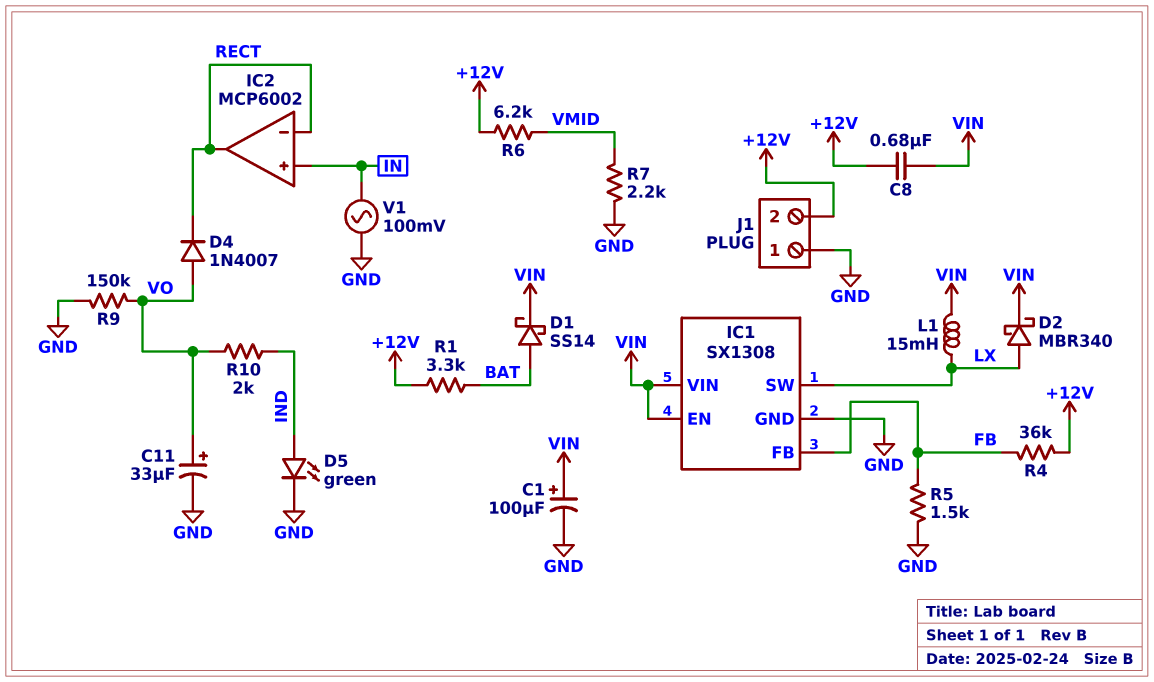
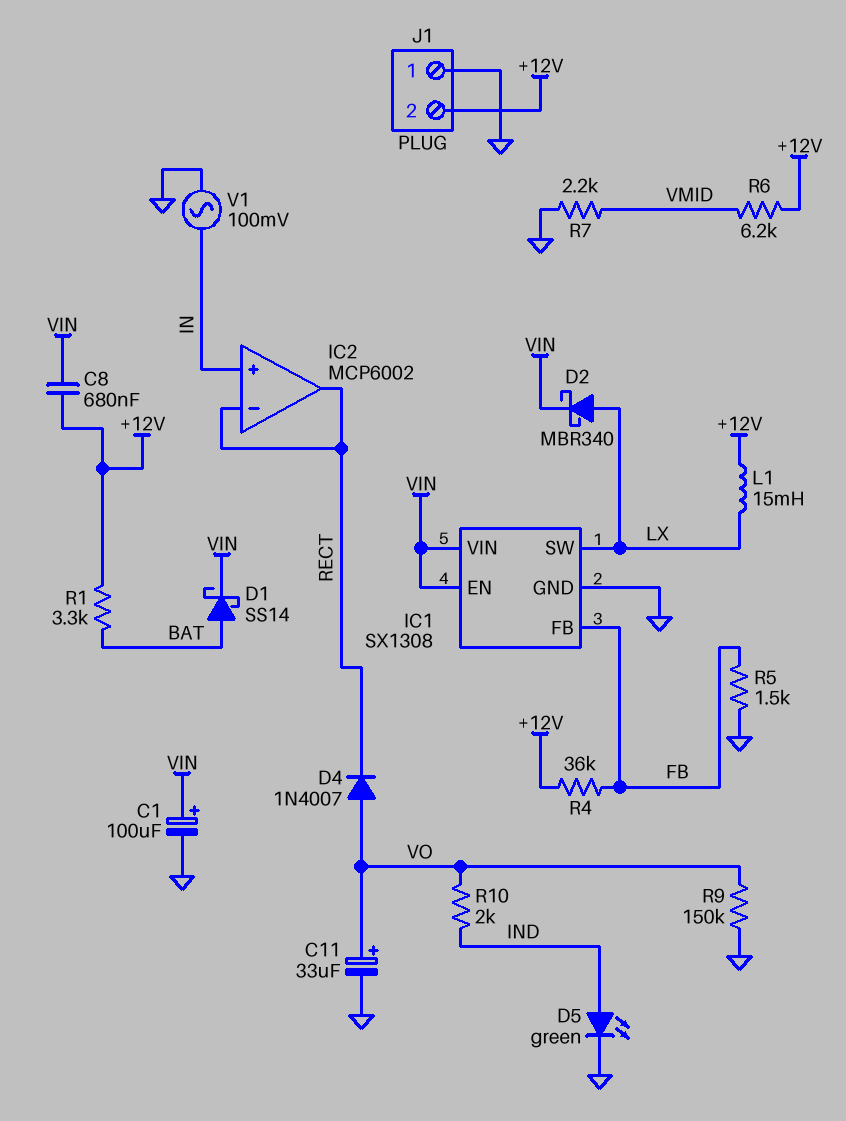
L1: 15mH (LX, VIN) -> 15mH (+12V, LX)

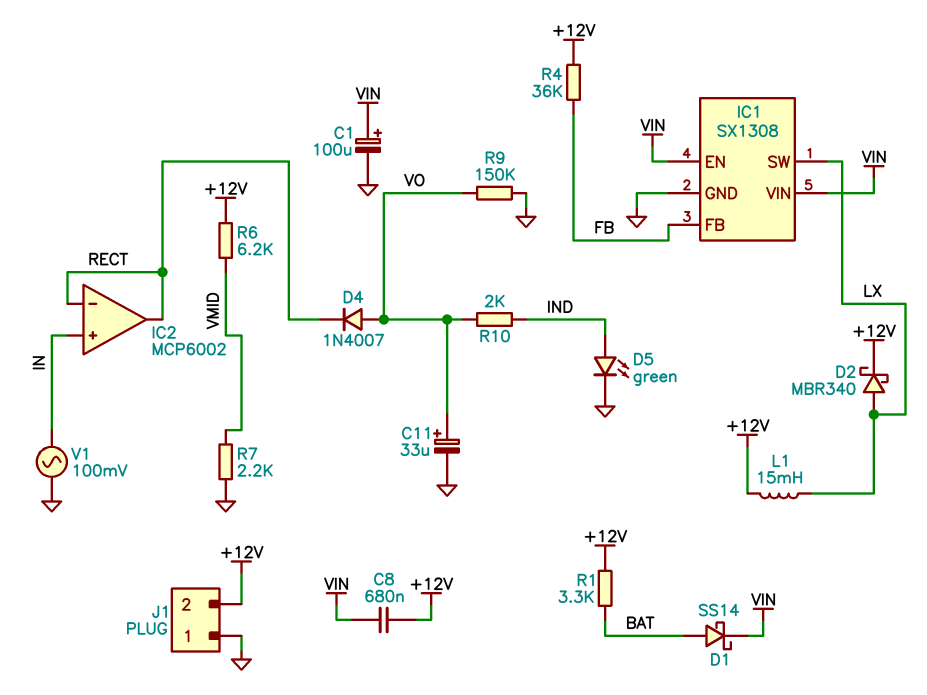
D2: schottky MBR340 (A LX, K VIN) -> schottky MBR340 (A LX, K +12V)
R5: 1.5k (FB, GND) -> none

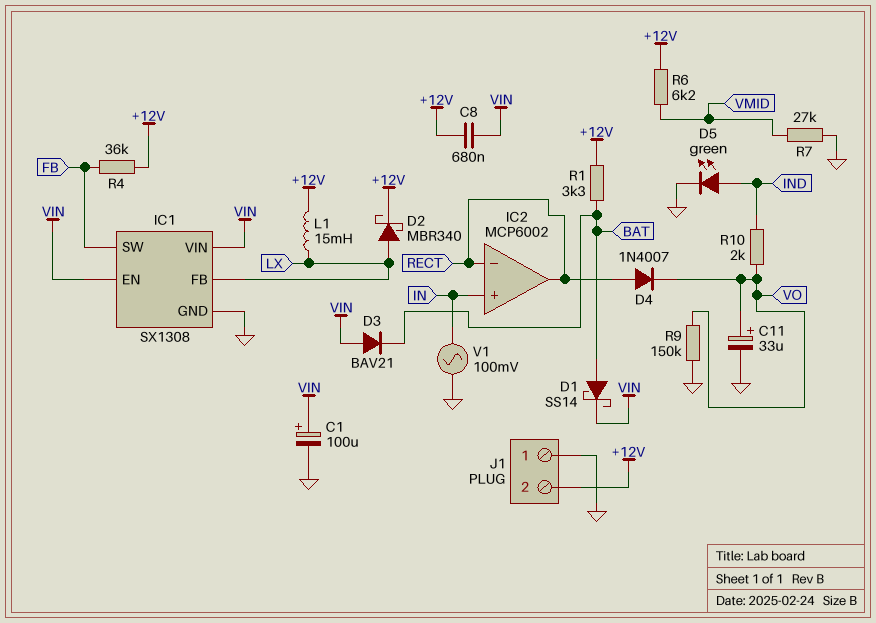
D3: none -> diode BAV21 (A VIN, K BAT)
D4: diode 1N4007 (A VO, K RECT) -> diode 1N4007 (A RECT, K VO)
IC1 pin FB: FB -> LX
IC1 pin SW: LX -> FB
R7: 2.2k (GND, VMID) -> 27k (GND, VMID)

